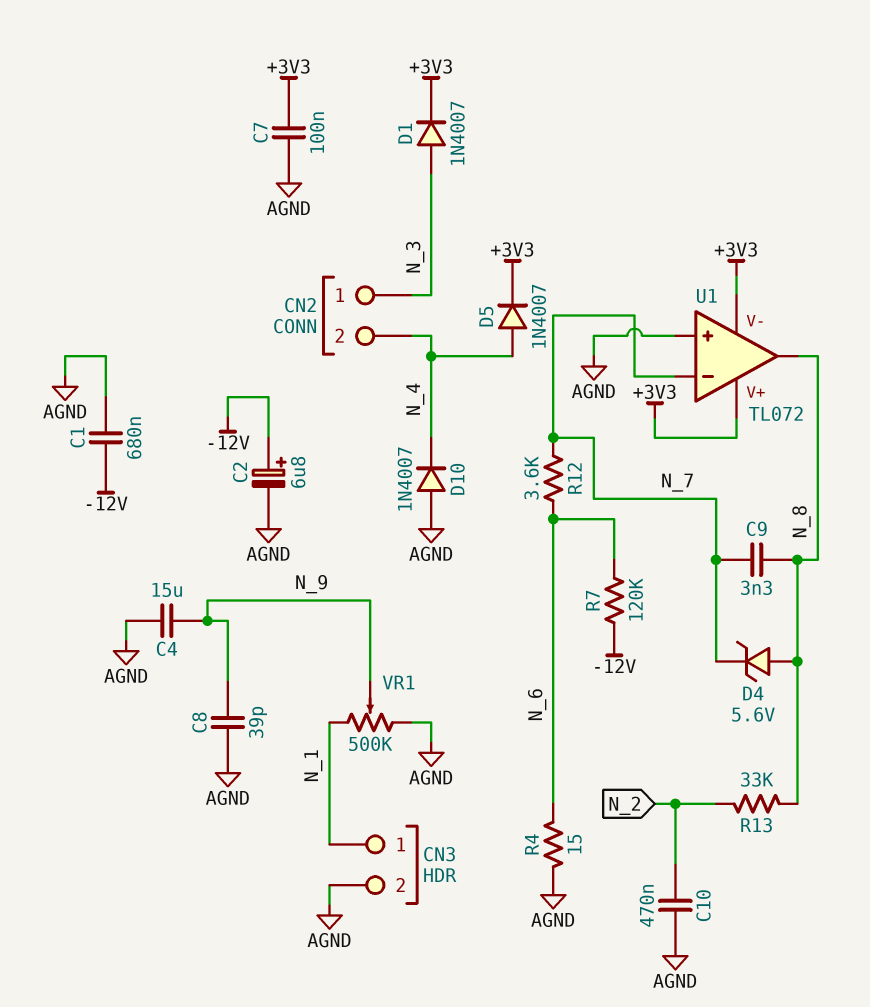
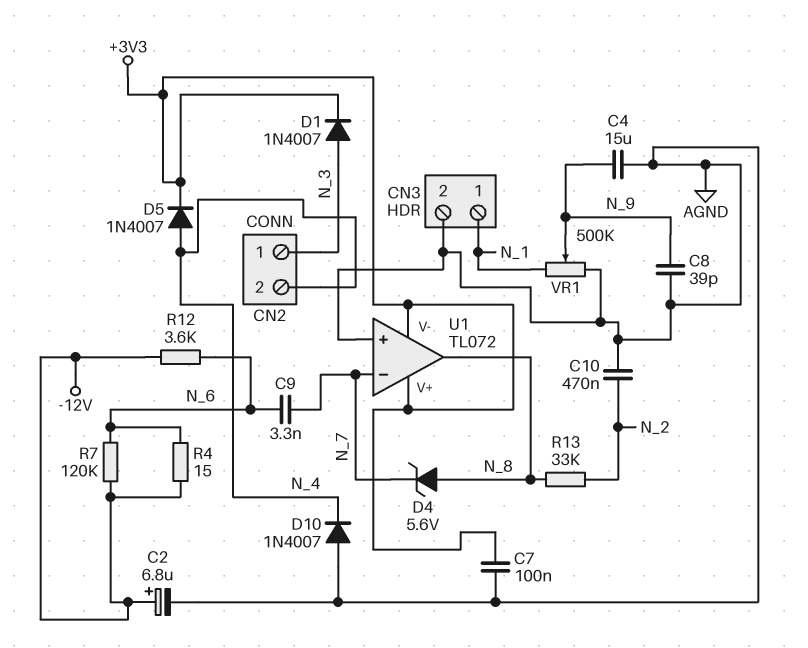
C1: 680nF (-12V, AGND) -> none
C9: 3.3nF (N_7, N_8) -> 3.3nF (N_6, N_7)
R4: 15 (AGND, N_6) -> 15 (-12V, N_6)
R12: 3.6k (N_6, N_7) -> 3.6k (-12V, N_6)

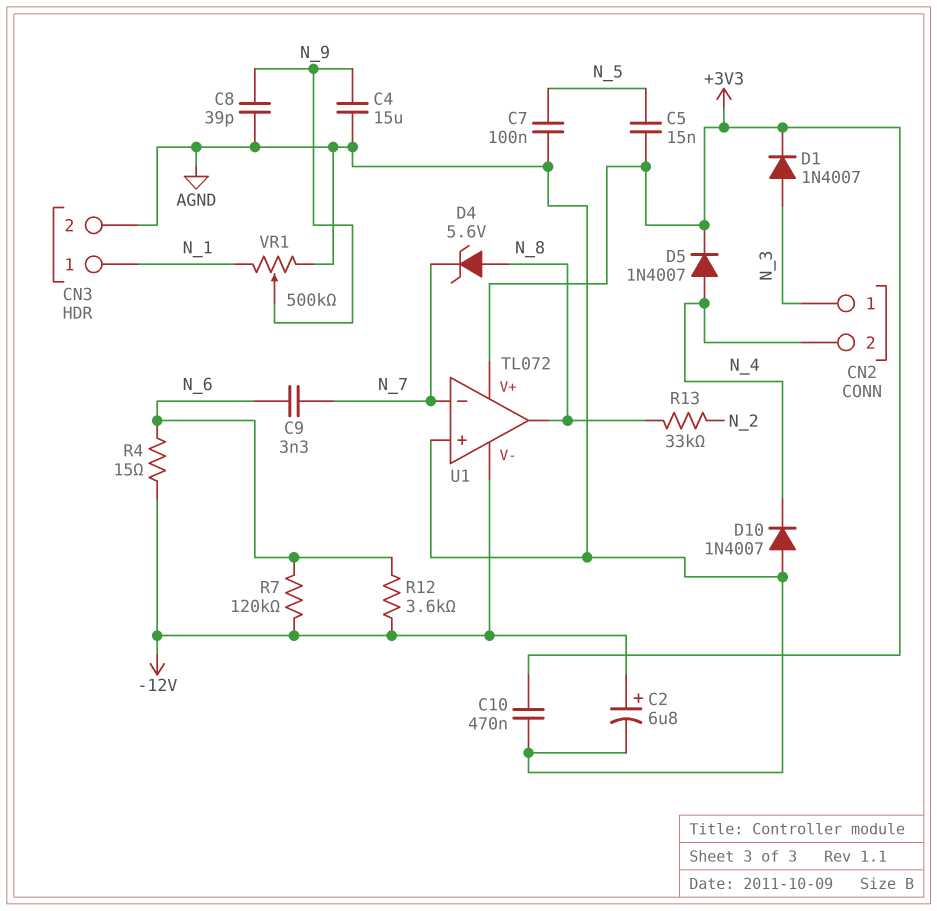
C5: none -> 15nF (+3V3, N_5)
C7: 100nF (+3V3, AGND) -> 100nF (AGND, N_5)
C10: 470nF (AGND, N_2) -> 470nF (+3V3, AGND)
U1 pin V-: +3V3 -> -12V

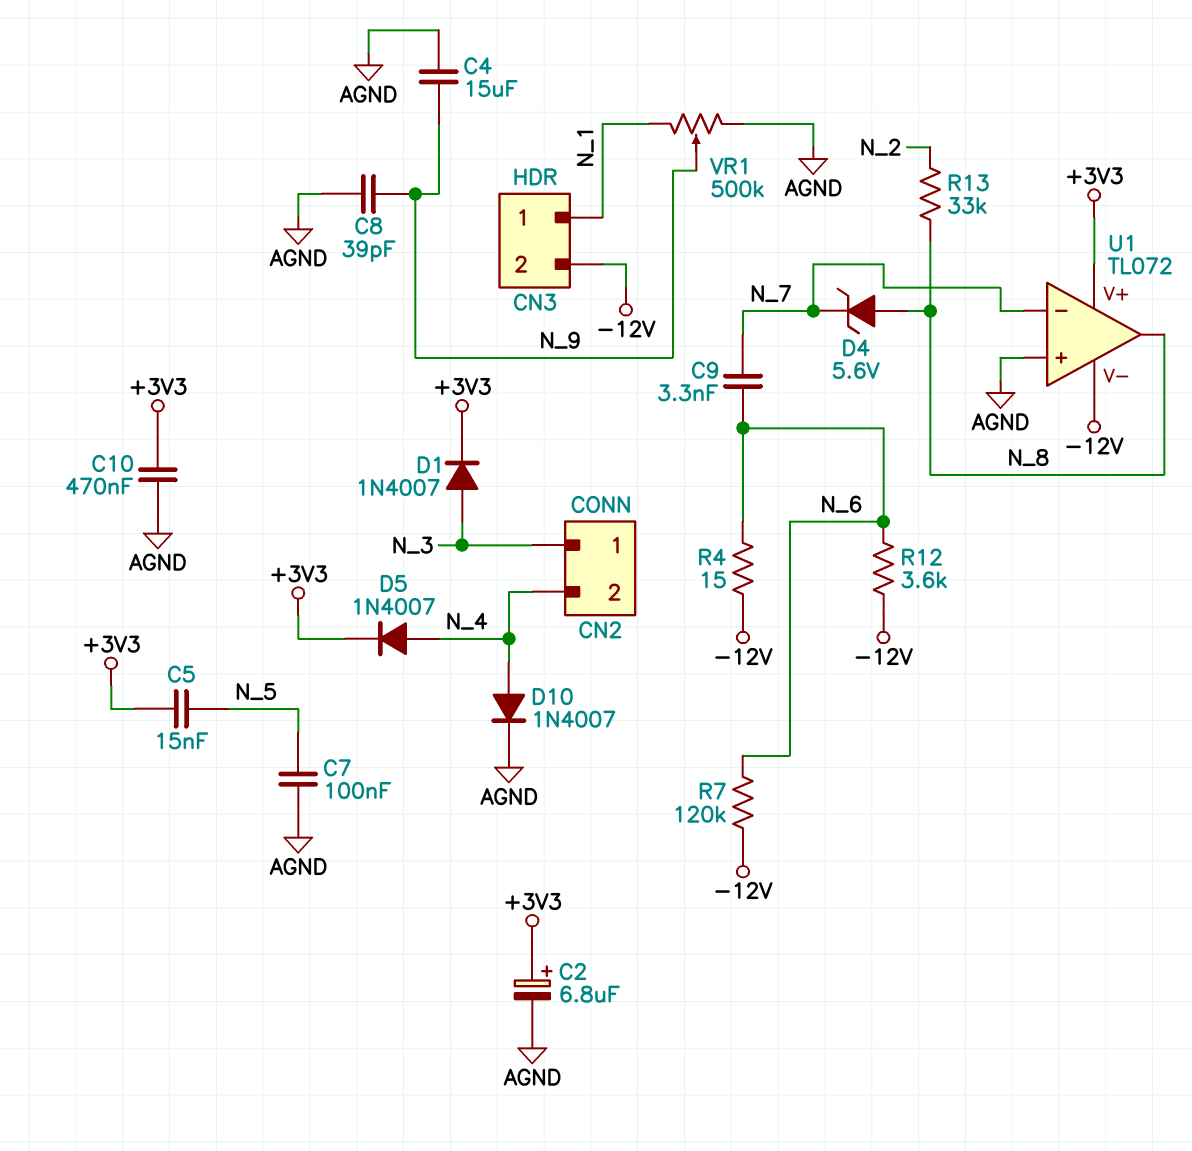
C2: 6.8uF (plus -12V, minus AGND) -> 6.8uF (plus +3V3, minus AGND)
CN3 pin 2: AGND -> -12V
D10: diode 1N4007 (A AGND, K N_4) -> diode 1N4007 (A N_4, K AGND)

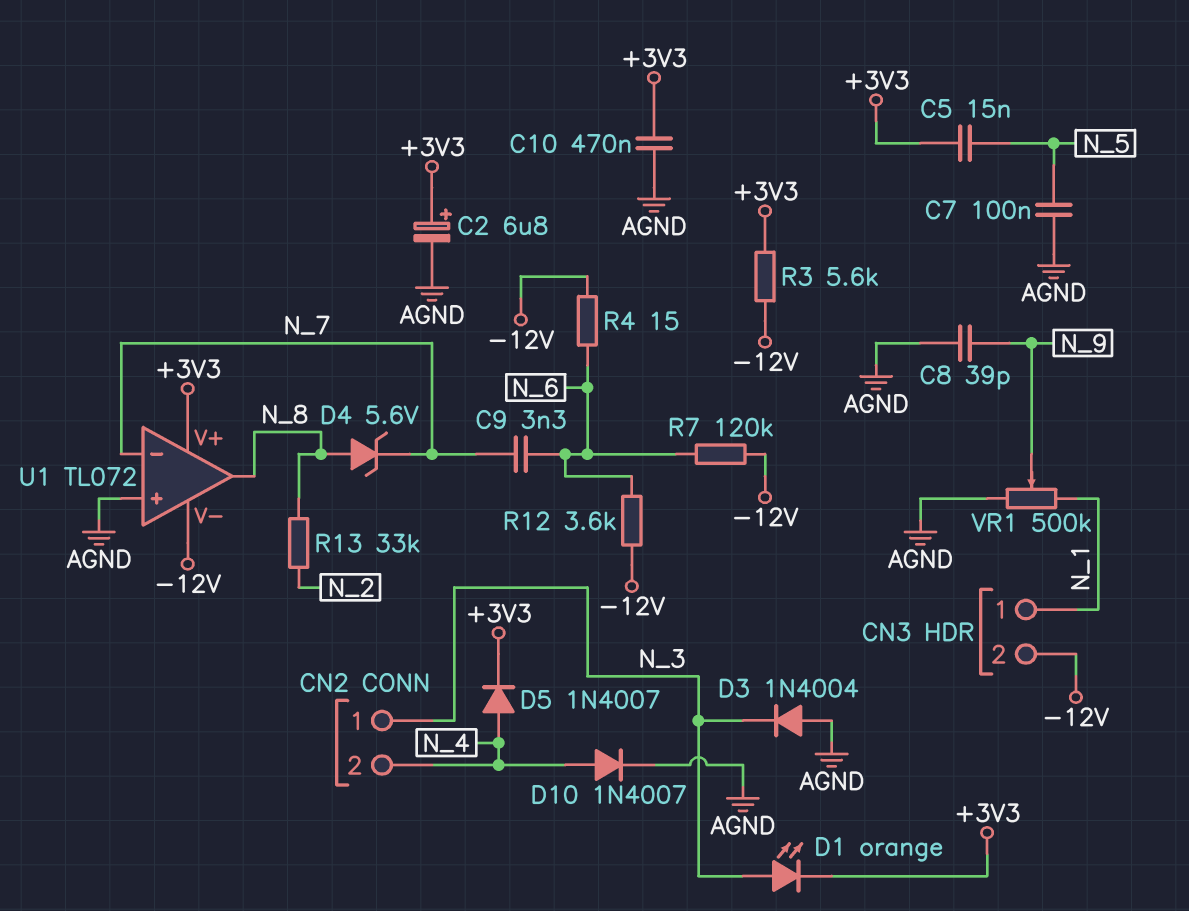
C4: 15uF (AGND, N_9) -> none
D1: diode 1N4007 (A N_3, K +3V3) -> LED orange (A N_3, K +3V3)
D3: none -> diode 1N4004 (A AGND, K N_3)
R3: none -> 5.6k (+3V3, -12V)

